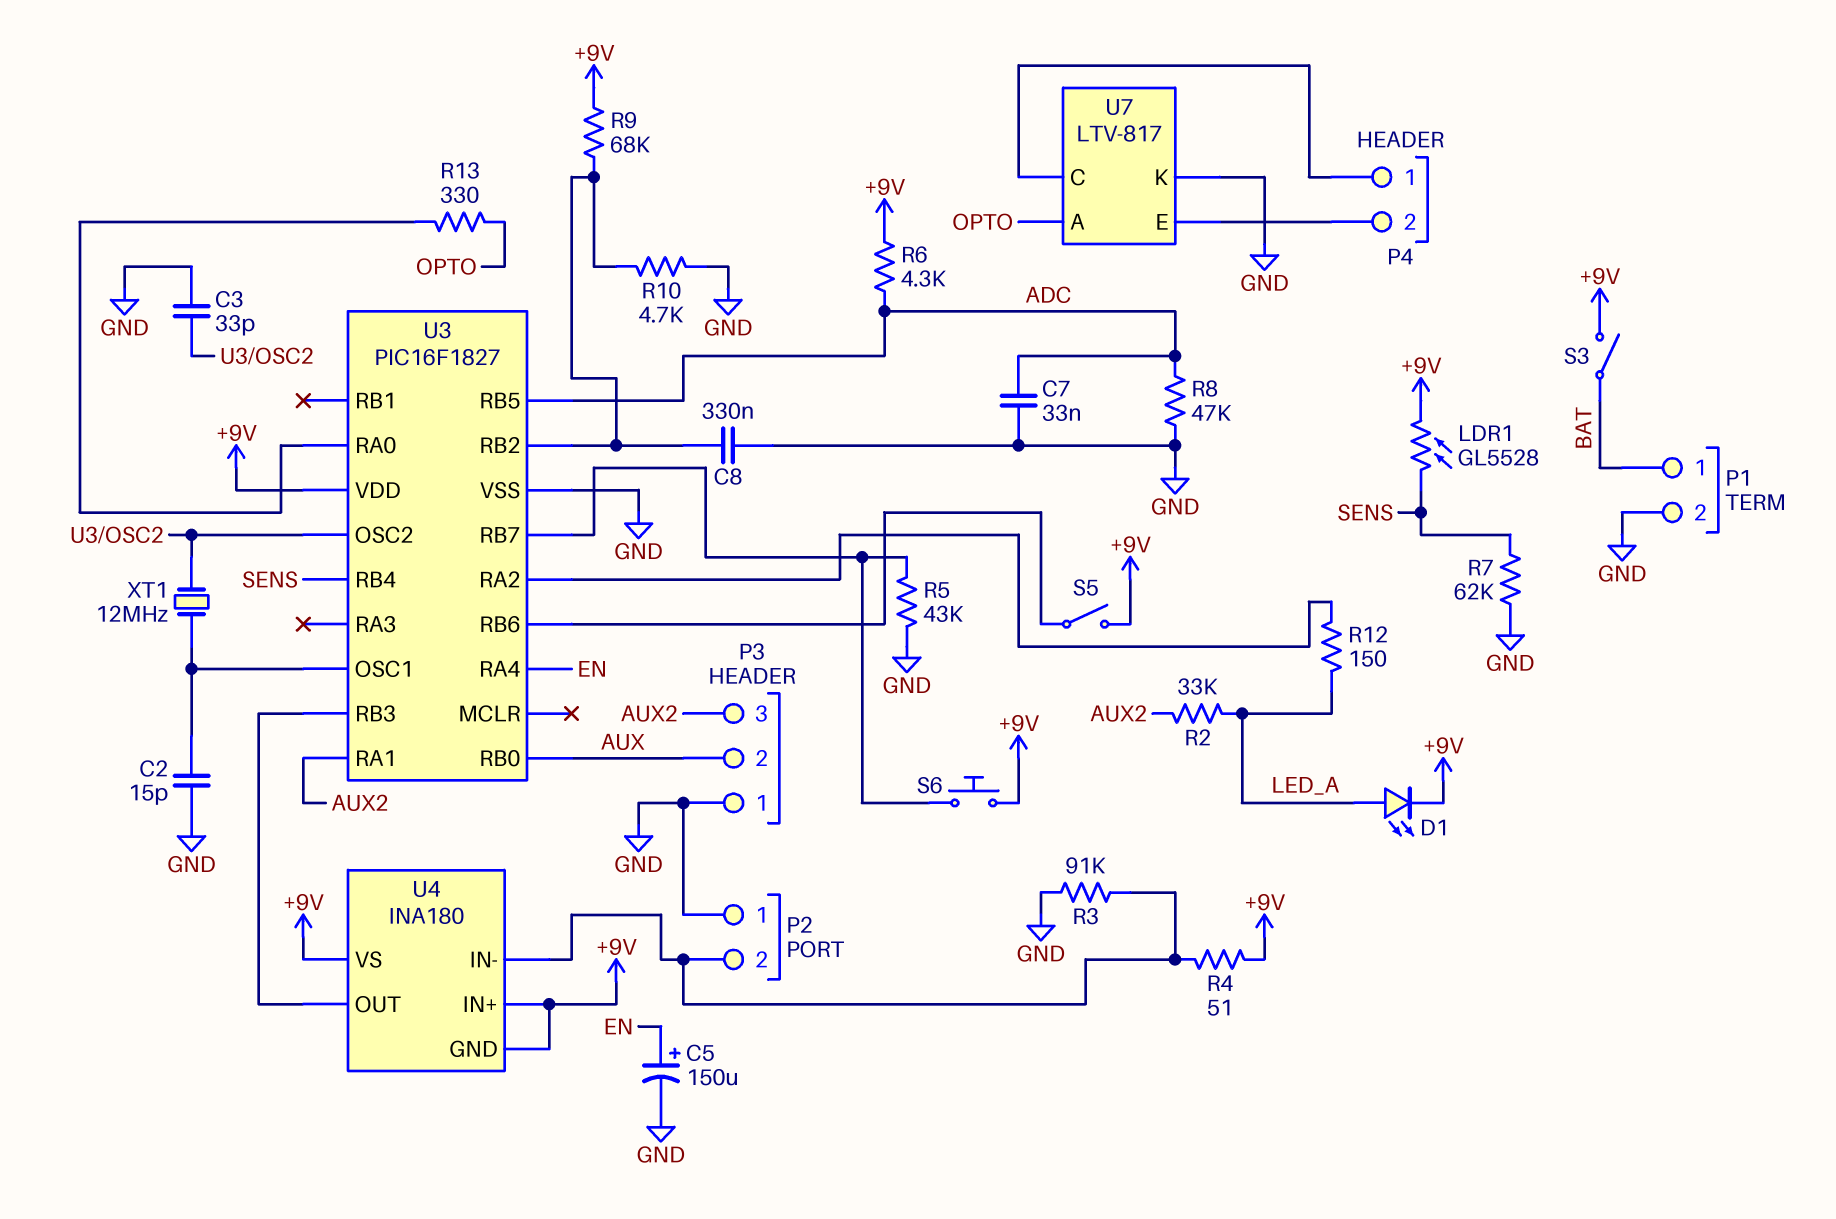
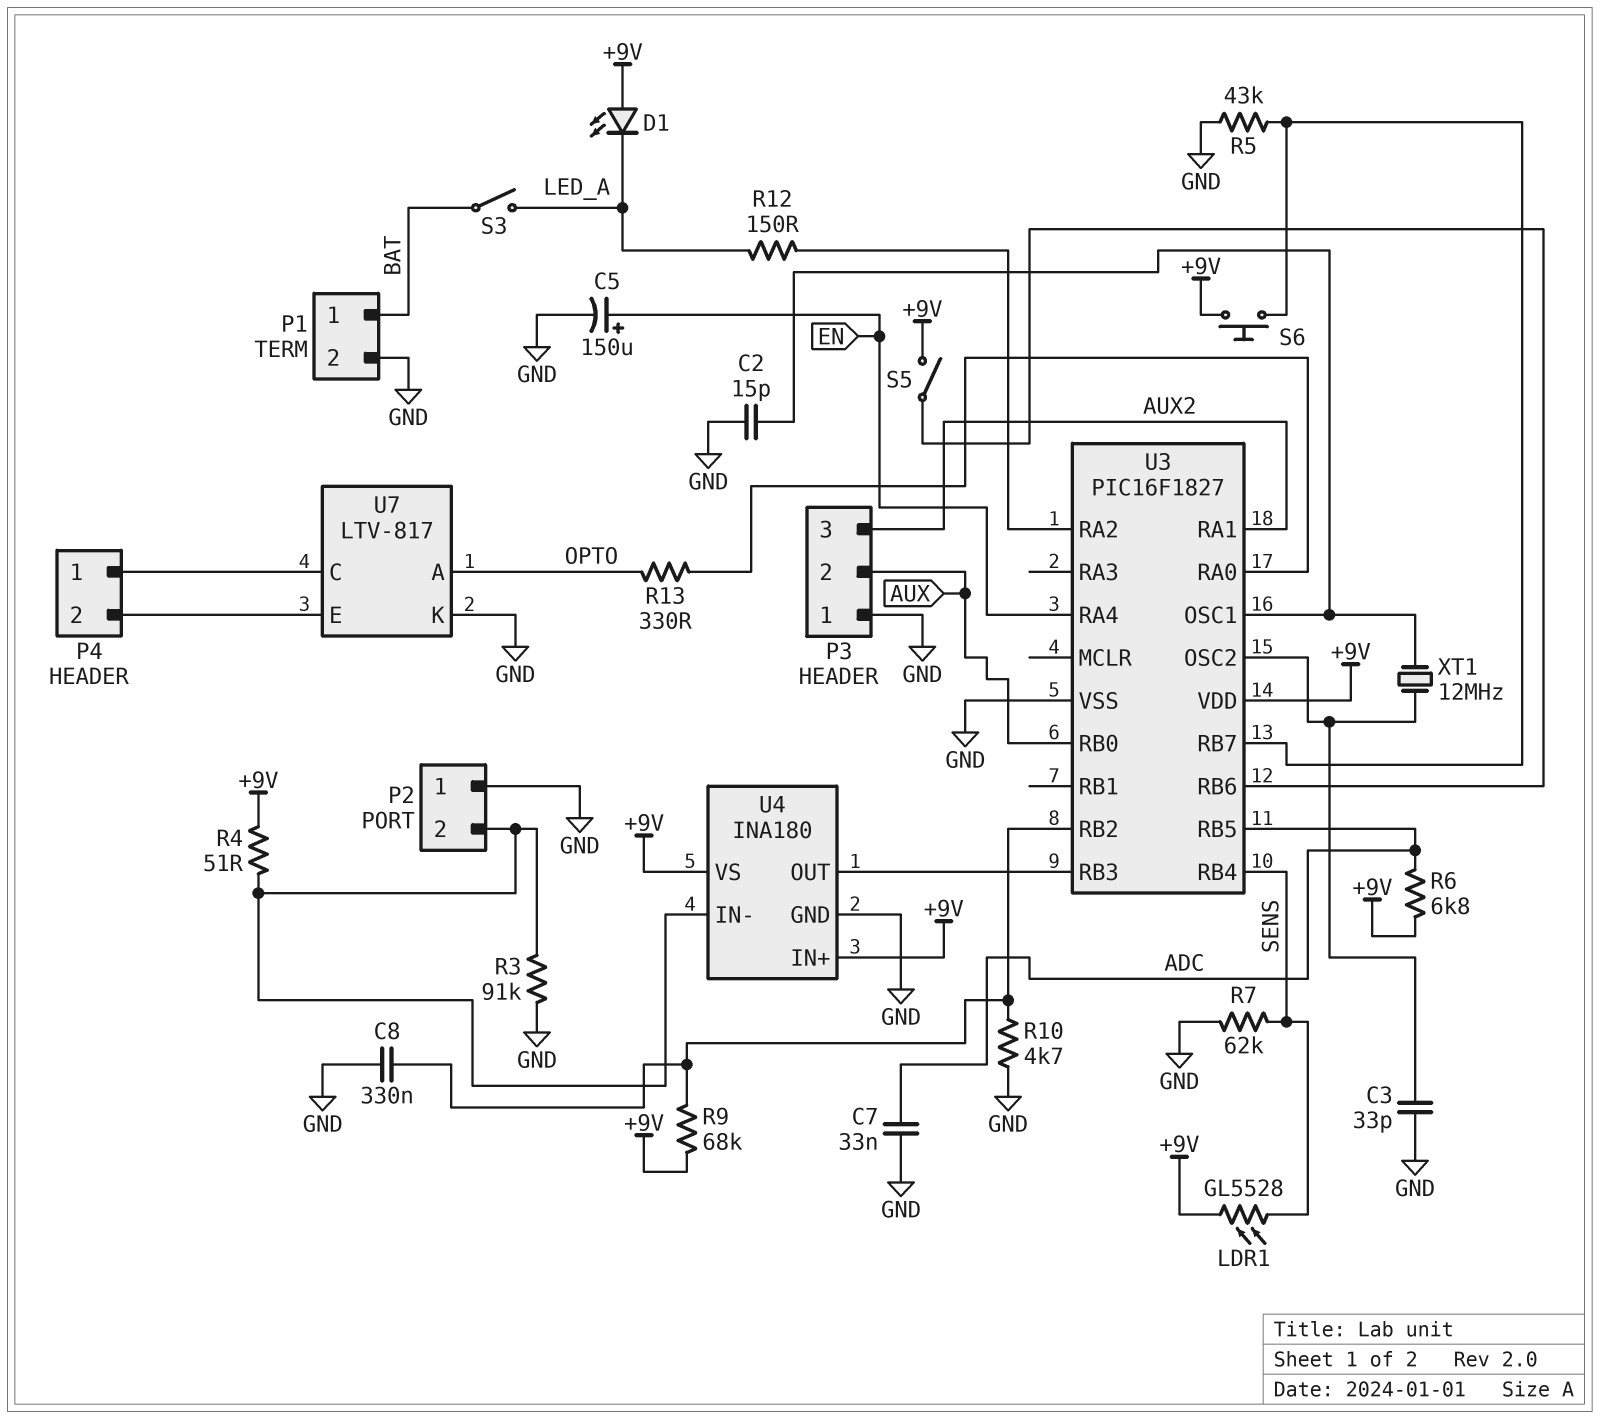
D1: LED (A LED_A, K +9V) -> LED (A +9V, K LED_A)
R2: 33k (AUX2, LED_A) -> none
R6: 4.3k (+9V, ADC) -> 6.8k (+9V, ADC)
R8: 47k (ADC, GND) -> none
S3: switch (+9V, BAT) -> switch (BAT, LED_A)
U4 pin GND: +9V -> GND

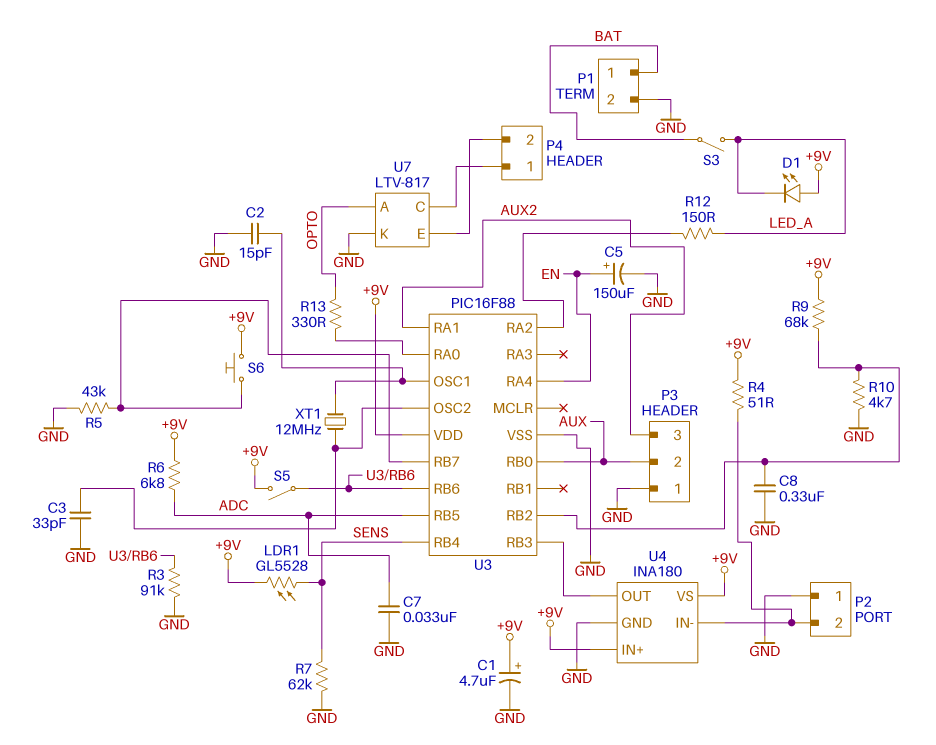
C1: none -> 4.7uF (plus +9V, minus GND)
R3: 91k (GND, P2/2) -> 91k (GND, U3/RB6)
U3: PIC16F1827 -> PIC16F88

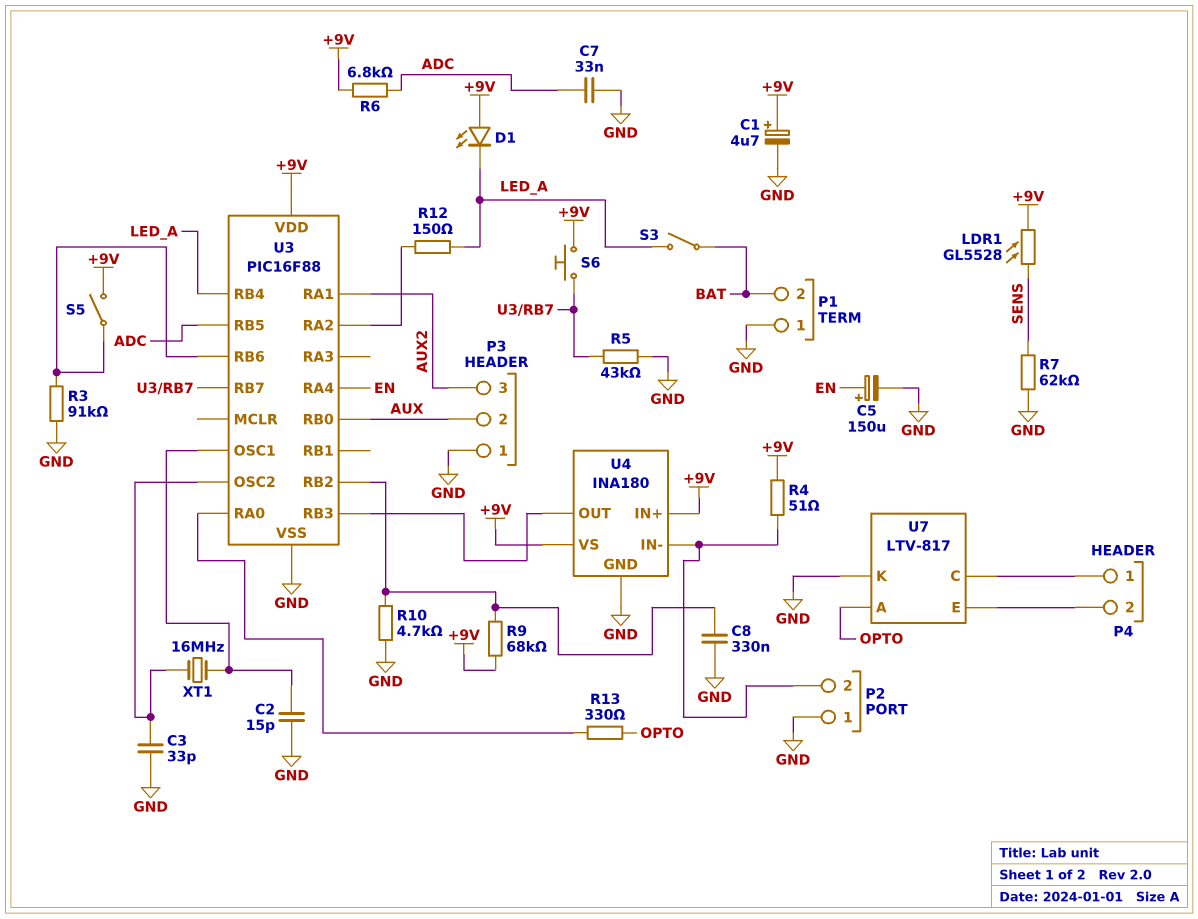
P1 pin 1: BAT -> GND
P1 pin 2: GND -> BAT
U3 pin RB4: SENS -> LED_A
XT1: 12MHz (U3/OSC1, U3/OSC2) -> 16MHz (U3/OSC1, U3/OSC2)

